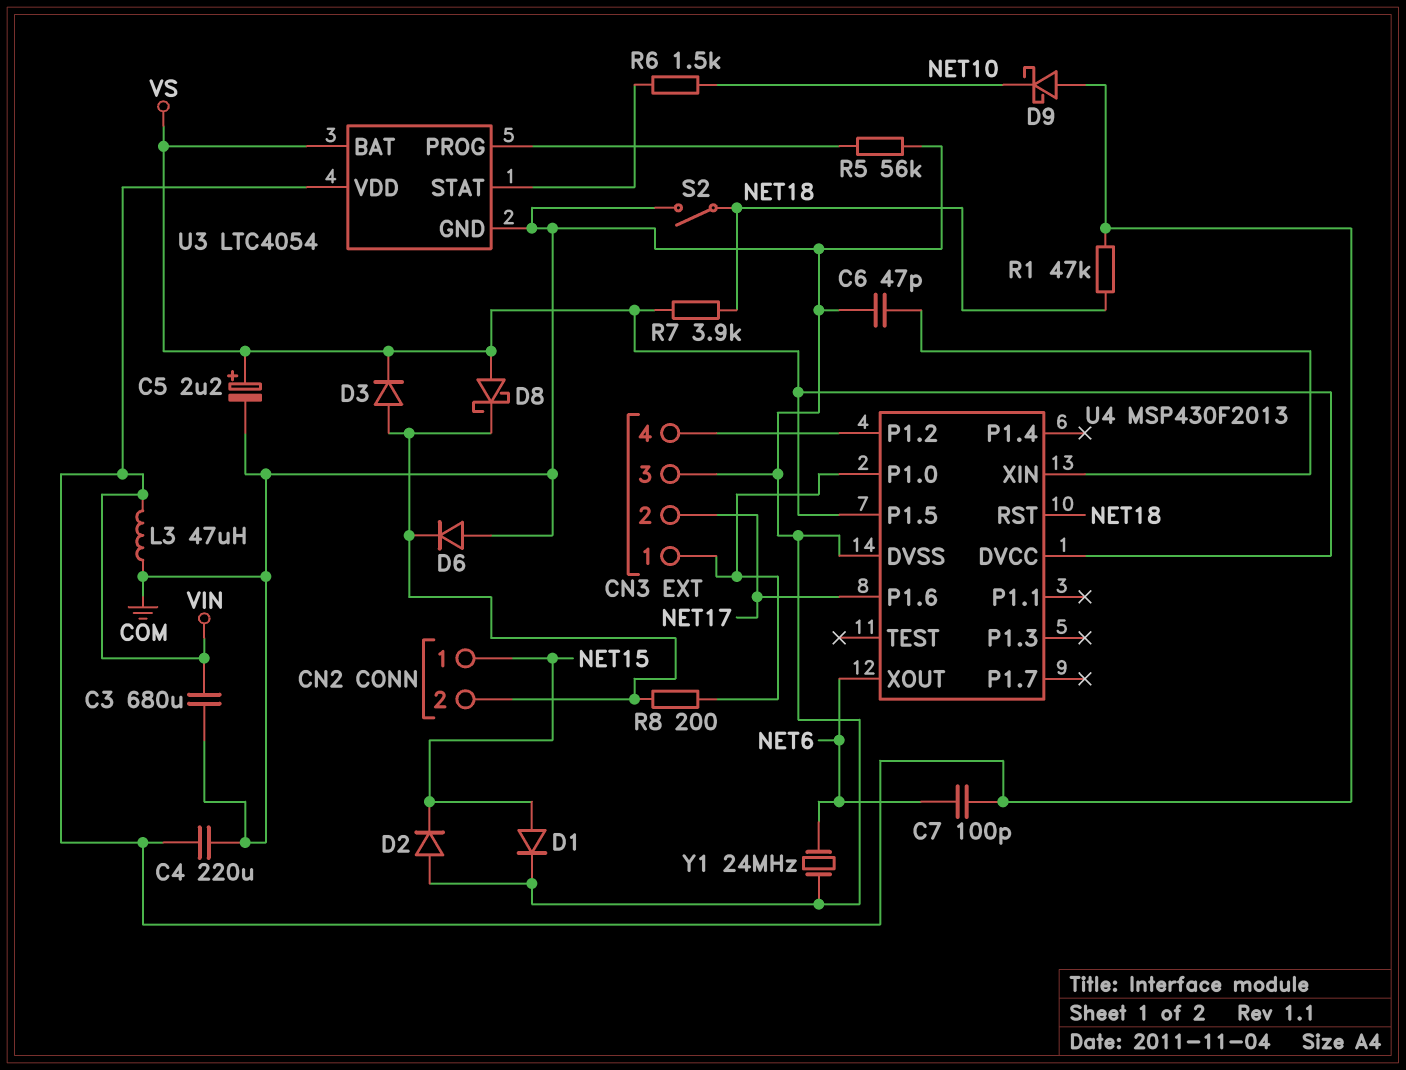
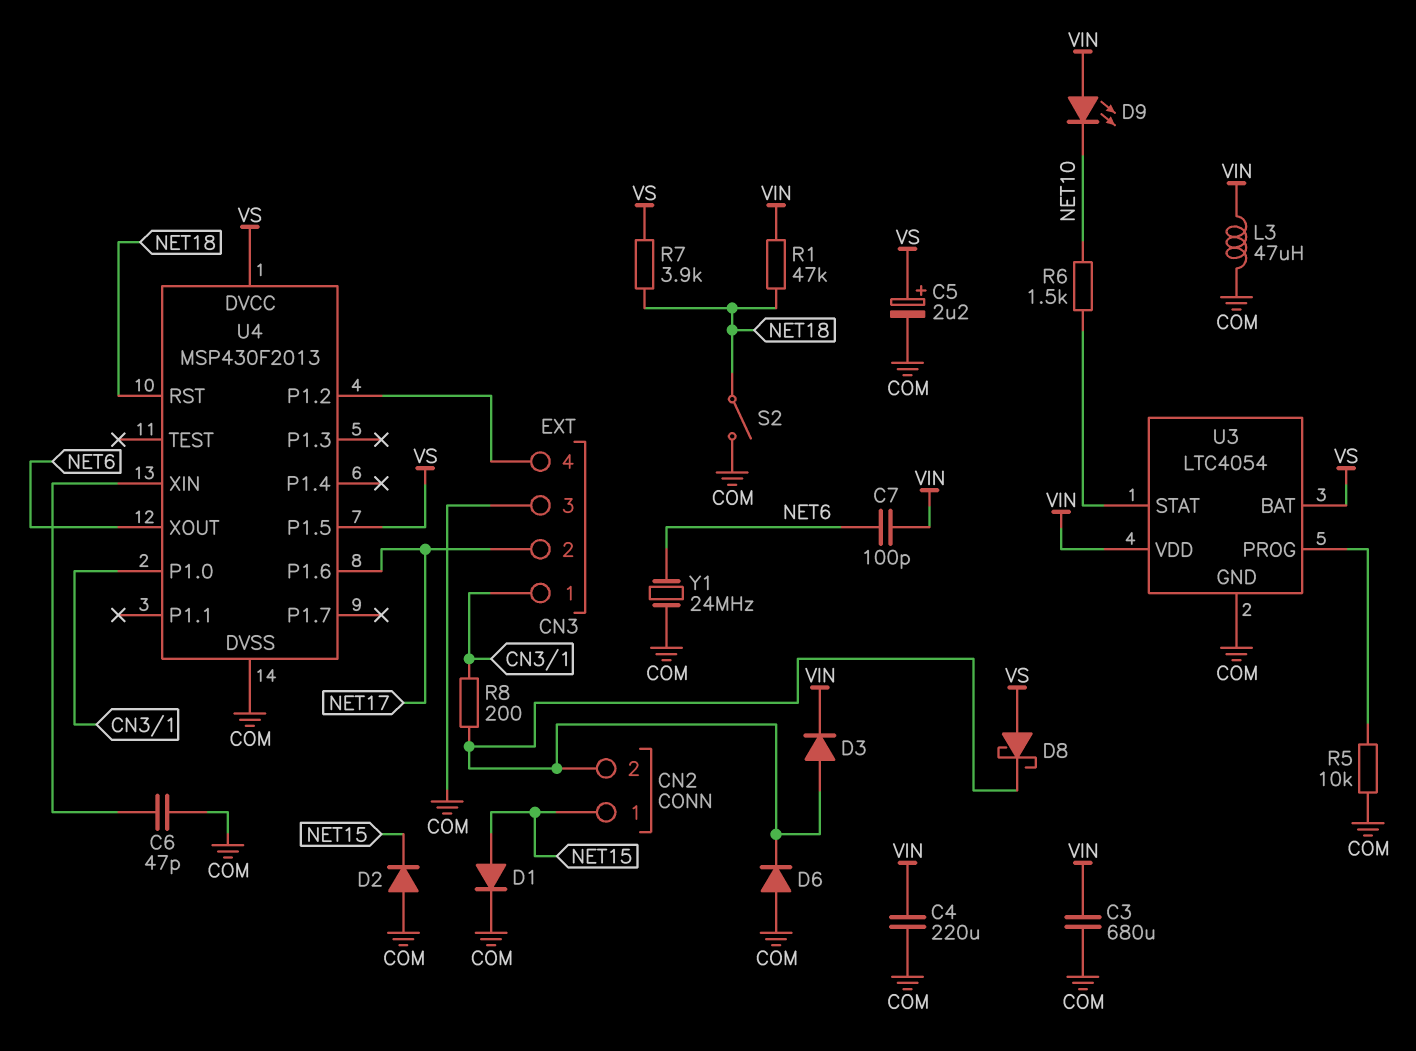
D3: diode (A CN2/2, K VS) -> diode (A CN2/2, K VIN)
D9: schottky (A VIN, K NET10) -> LED (A VIN, K NET10)
R5: 56k (COM, U3/PROG) -> 10k (COM, U3/PROG)

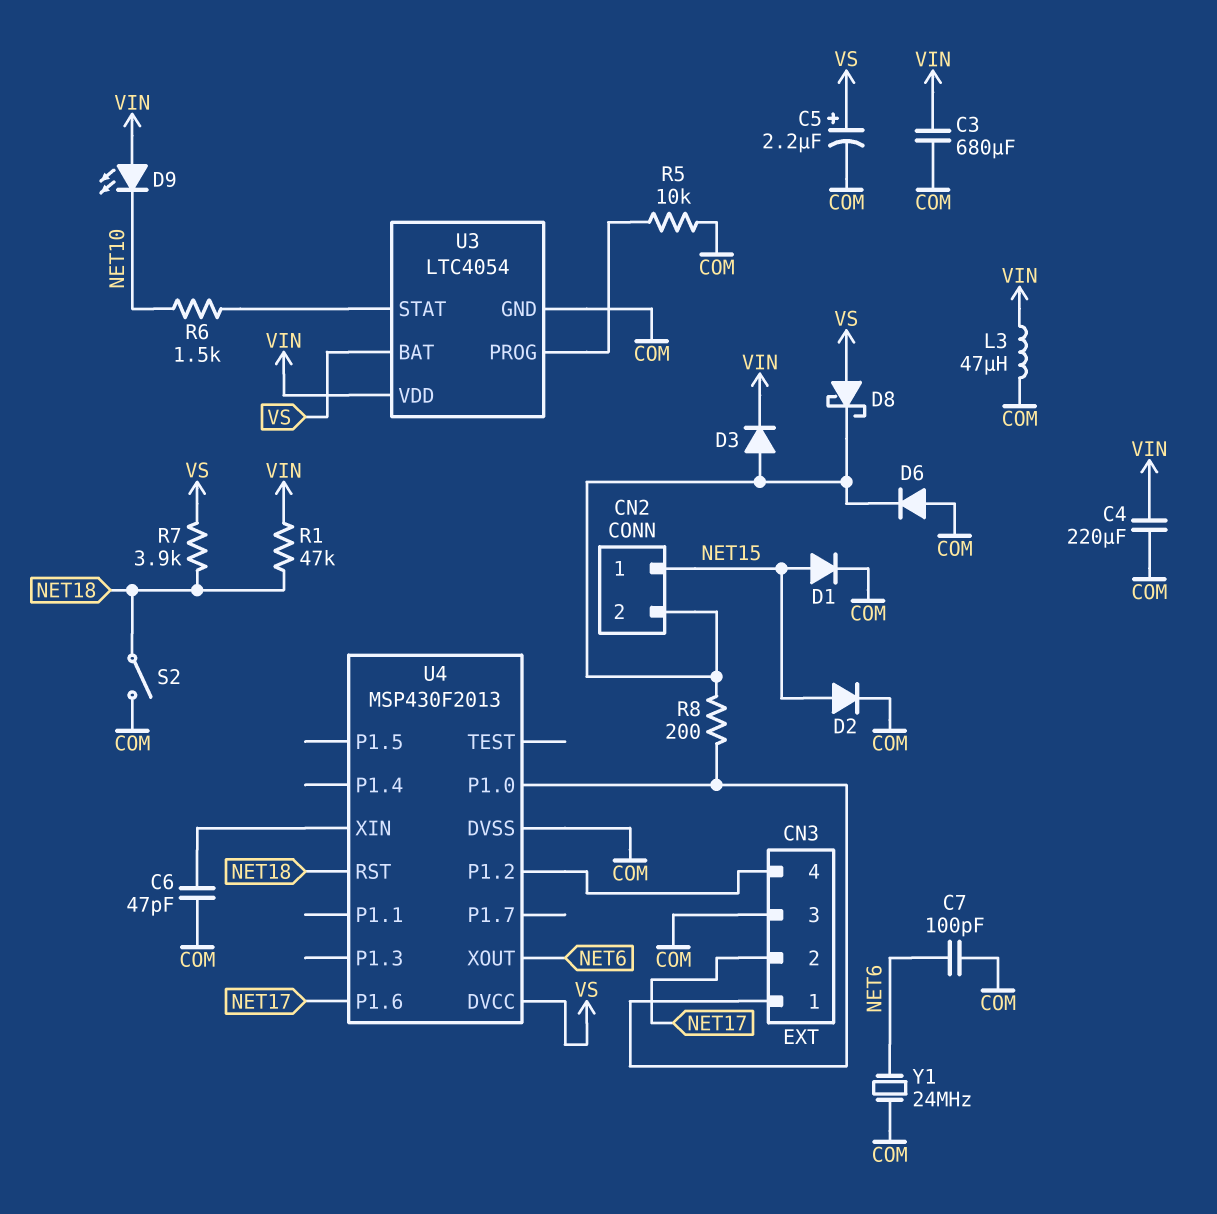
C7: 100pF (NET6, VIN) -> 100pF (COM, NET6)
D2: diode (A COM, K NET15) -> diode (A NET15, K COM)
U4 pin P1.5: VS -> none

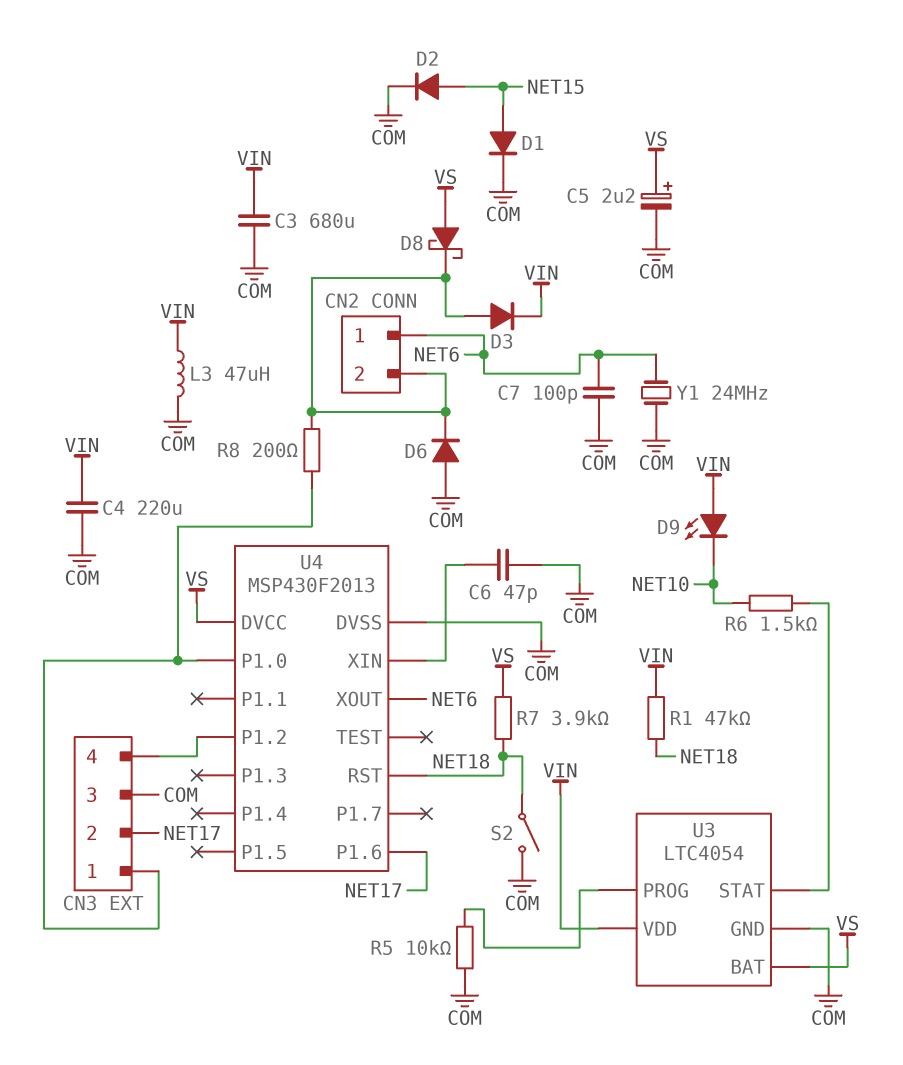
CN2 pin 1: NET15 -> NET6

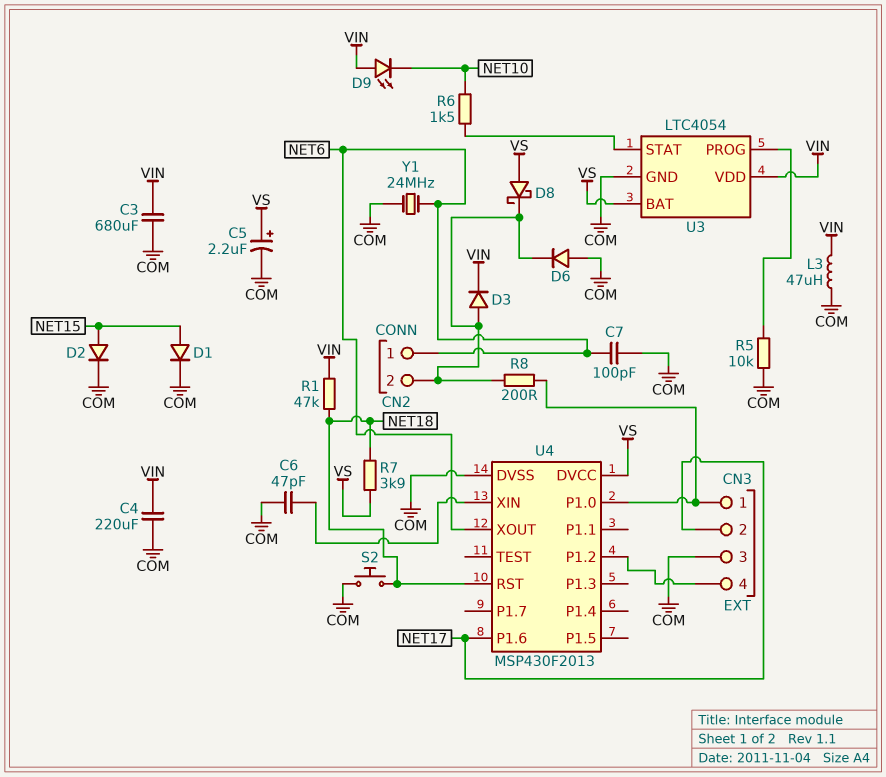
S2: switch (COM, NET18) -> button (COM, NET18)

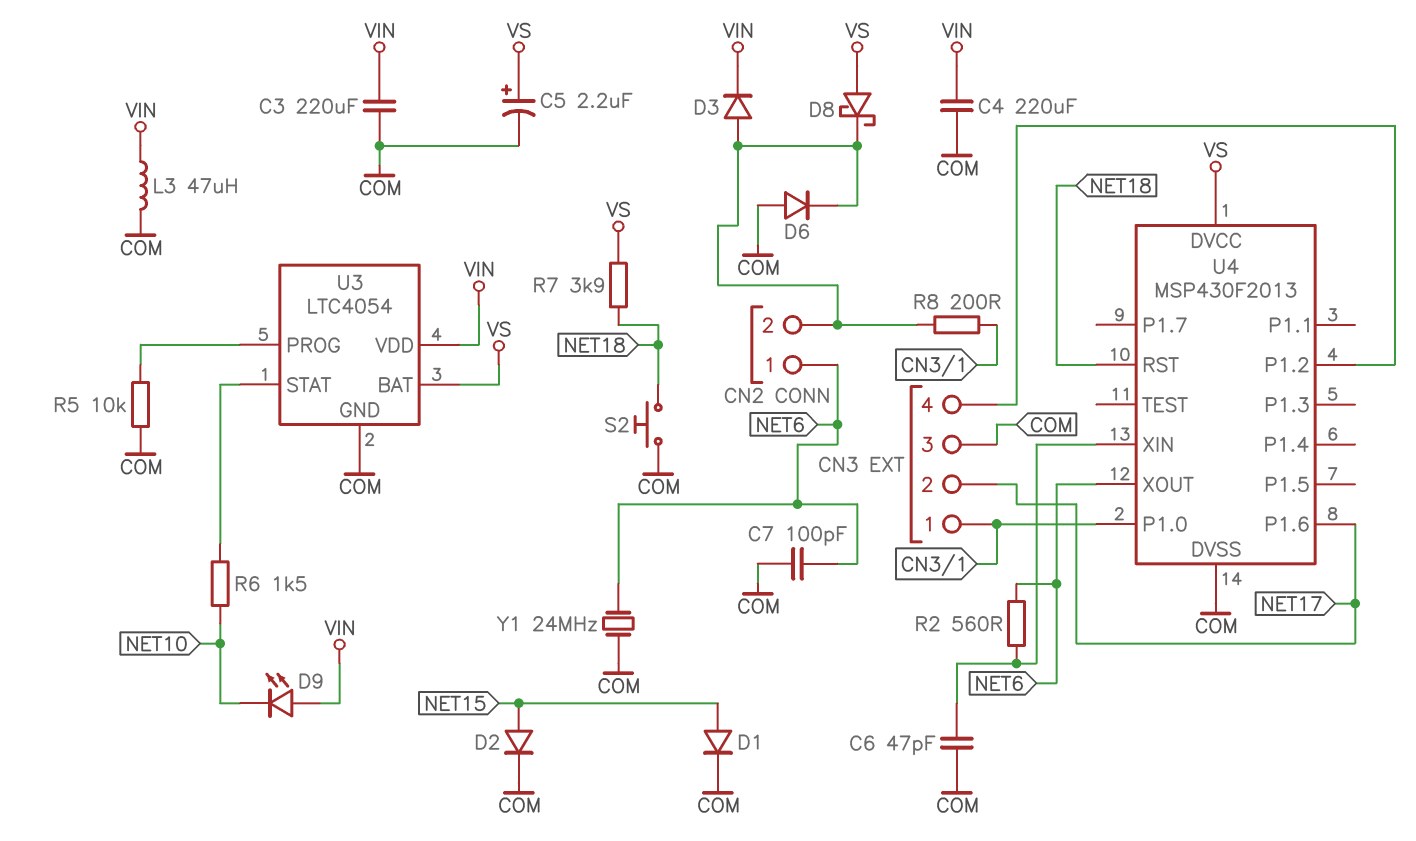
C3: 680uF (COM, VIN) -> 220uF (COM, VIN)
R1: 47k (NET18, VIN) -> none
R2: none -> 560 (NET6, U4/XIN)

